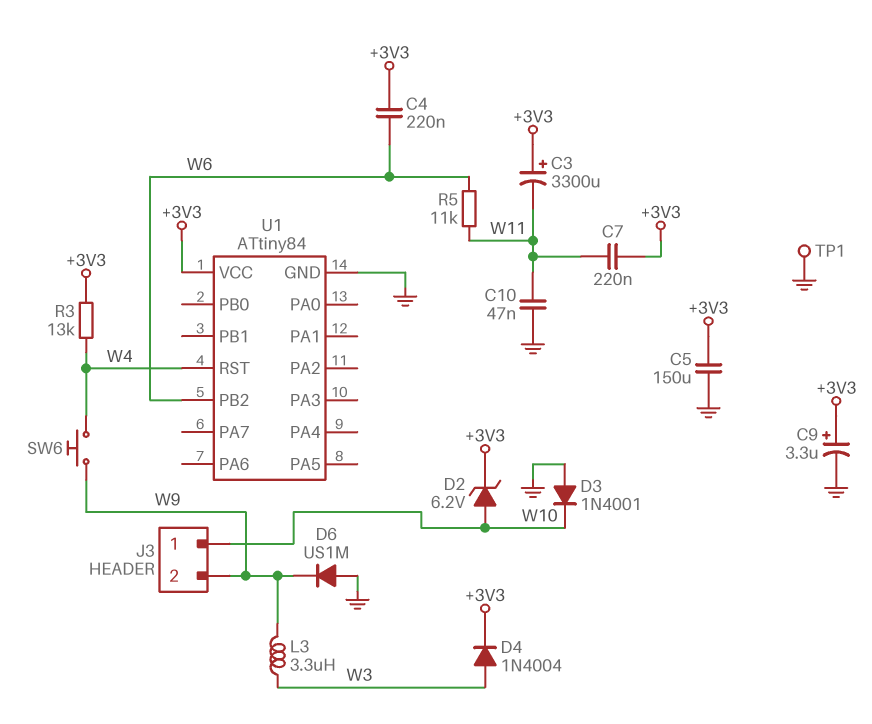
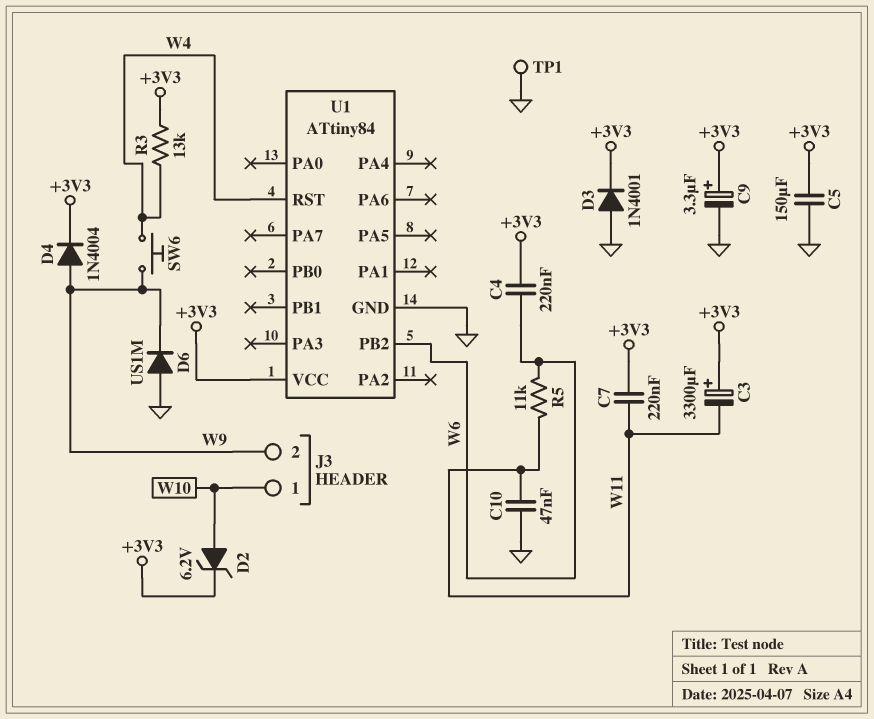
D3: diode 1N4001 (A GND, K W10) -> diode 1N4001 (A GND, K +3V3)
D4: diode 1N4004 (A W3, K +3V3) -> diode 1N4004 (A W9, K +3V3)
L3: 3.3uH (W3, W9) -> none

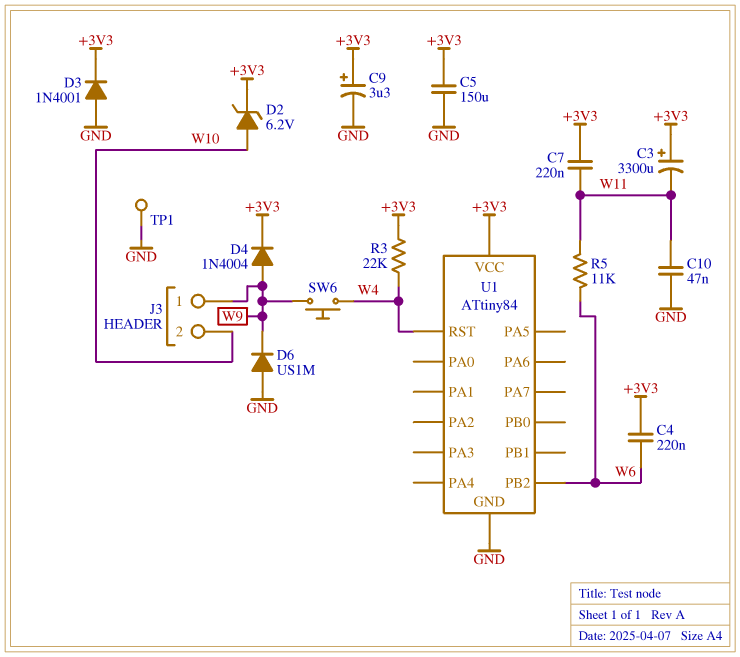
J3 pin 1: W10 -> W9
J3 pin 2: W9 -> W10
R3: 13k (+3V3, W4) -> 22k (+3V3, W4)

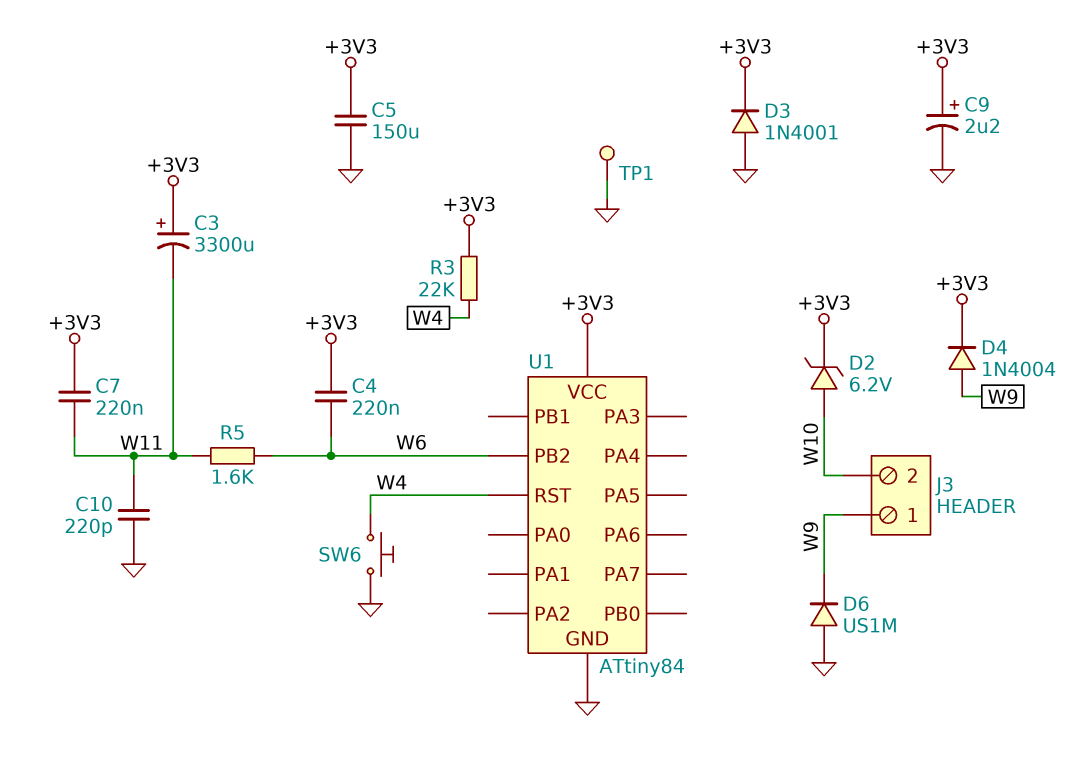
C9: 3.3uF (plus +3V3, minus GND) -> 2.2uF (plus +3V3, minus GND)
C10: 47nF (GND, W11) -> 220pF (GND, W11)
R5: 11k (W6, W11) -> 1.6k (W6, W11)
SW6: button (W4, W9) -> button (GND, W4)

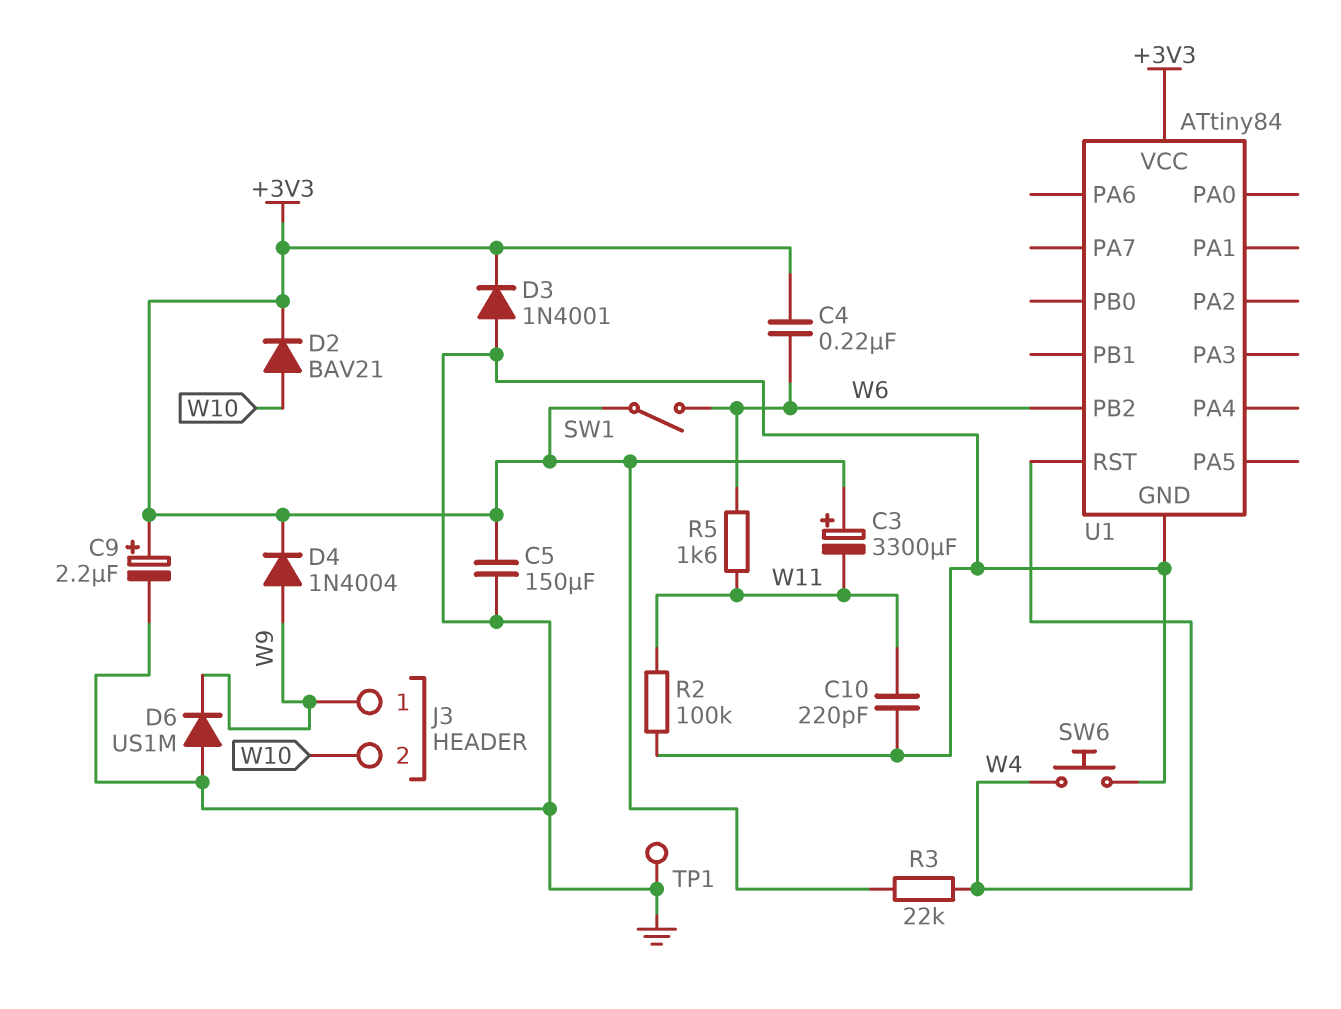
C7: 220nF (+3V3, W11) -> none
D2: zener 6.2V (A W10, K +3V3) -> diode BAV21 (A W10, K +3V3)
R2: none -> 100k (GND, W11)
SW1: none -> switch (+3V3, W6)

